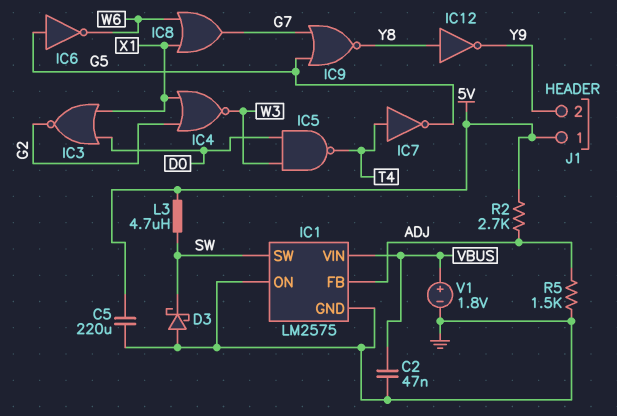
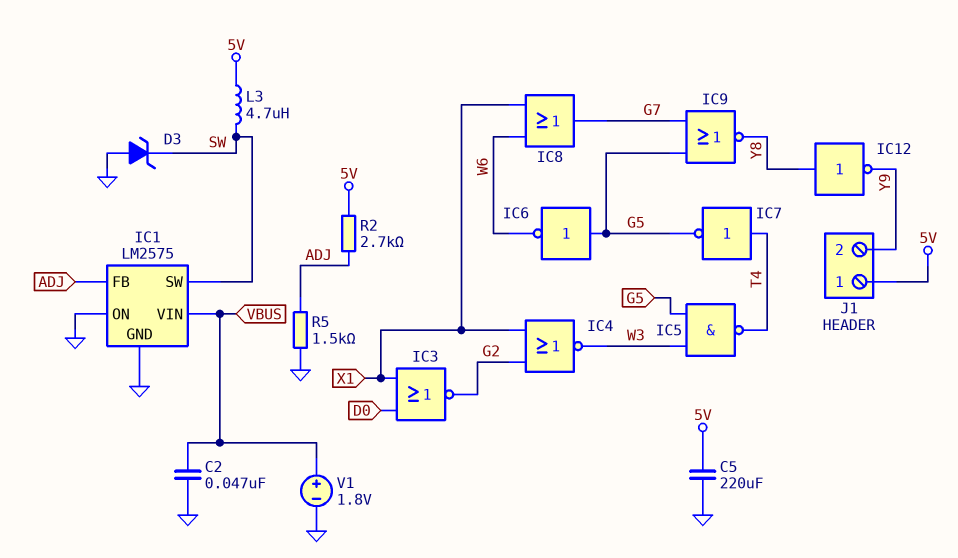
D3: schottky (A GND, K SW) -> zener (A GND, K SW)
IC5: NAND (in D0, in W3, out T4) -> NAND (in G5, in W3, out T4)

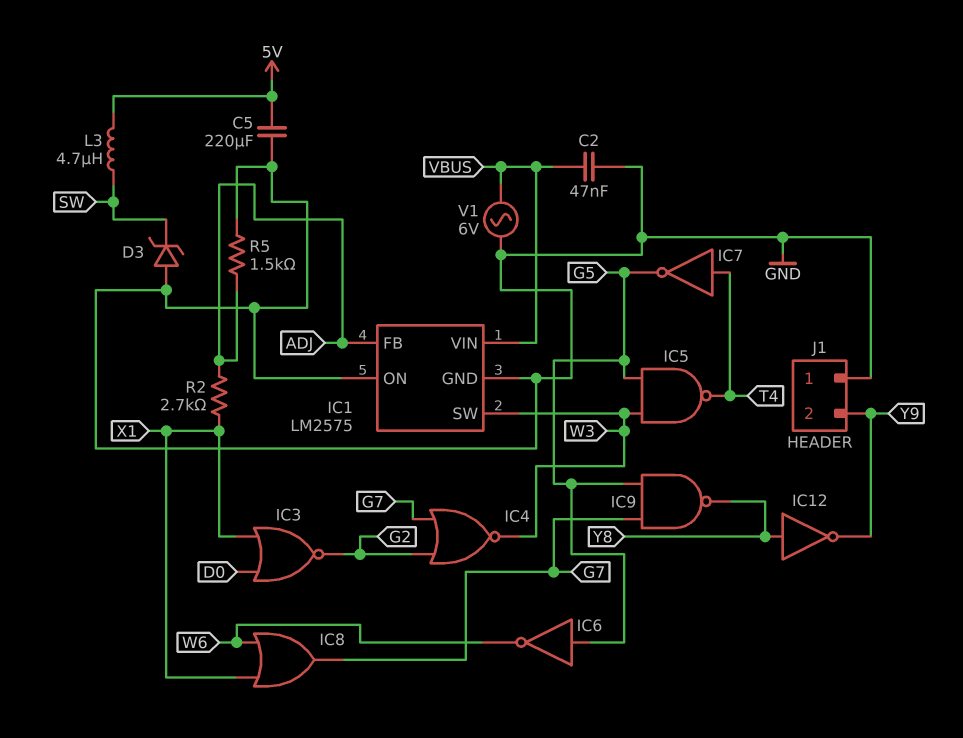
IC1 pin SW: SW -> W3
IC4: NOR (in G2, in X1, out W3) -> NOR (in G2, in G7, out W3)
IC9: NOR (in G5, in G7, out Y8) -> NAND (in G5, in G7, out Y8)
J1 pin 1: 5V -> GND
R2: 2.7k (5V, ADJ) -> 2.7k (ADJ, X1)
V1: 1.8V (plus VBUS, minus GND) -> AC 6V (GND, VBUS)

